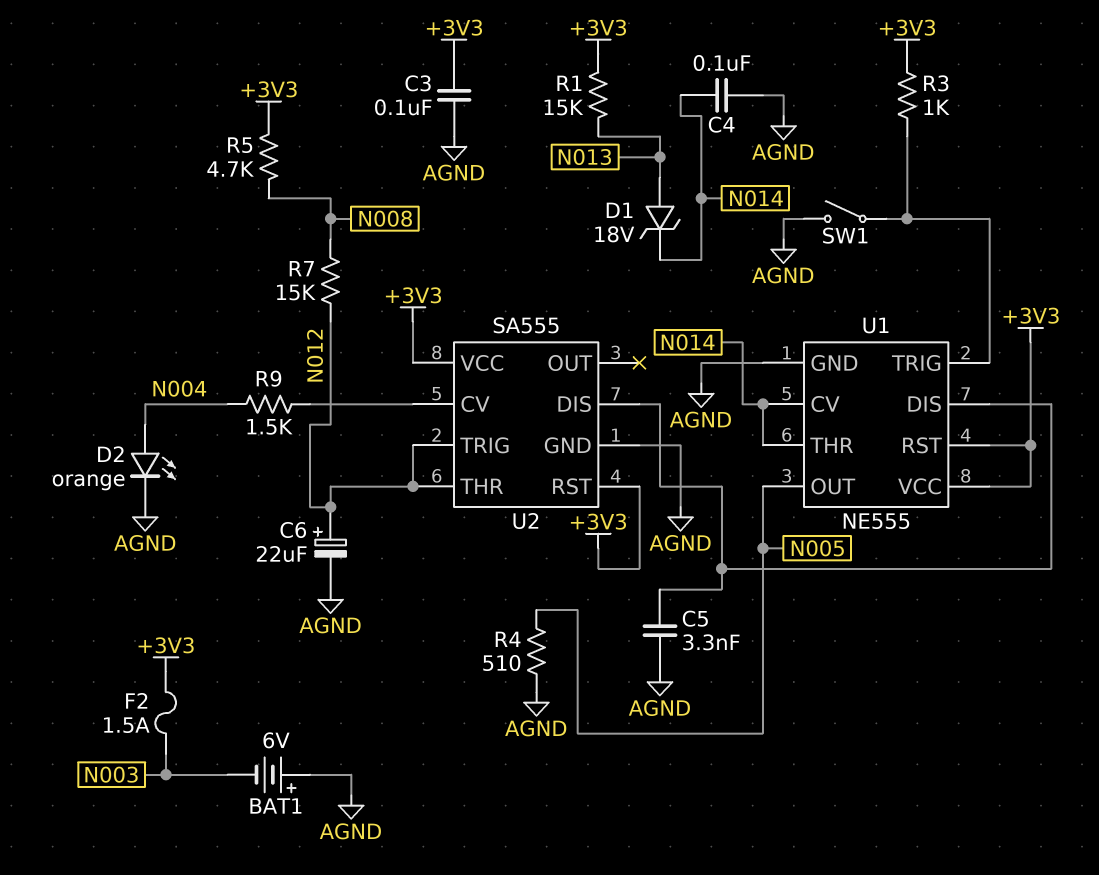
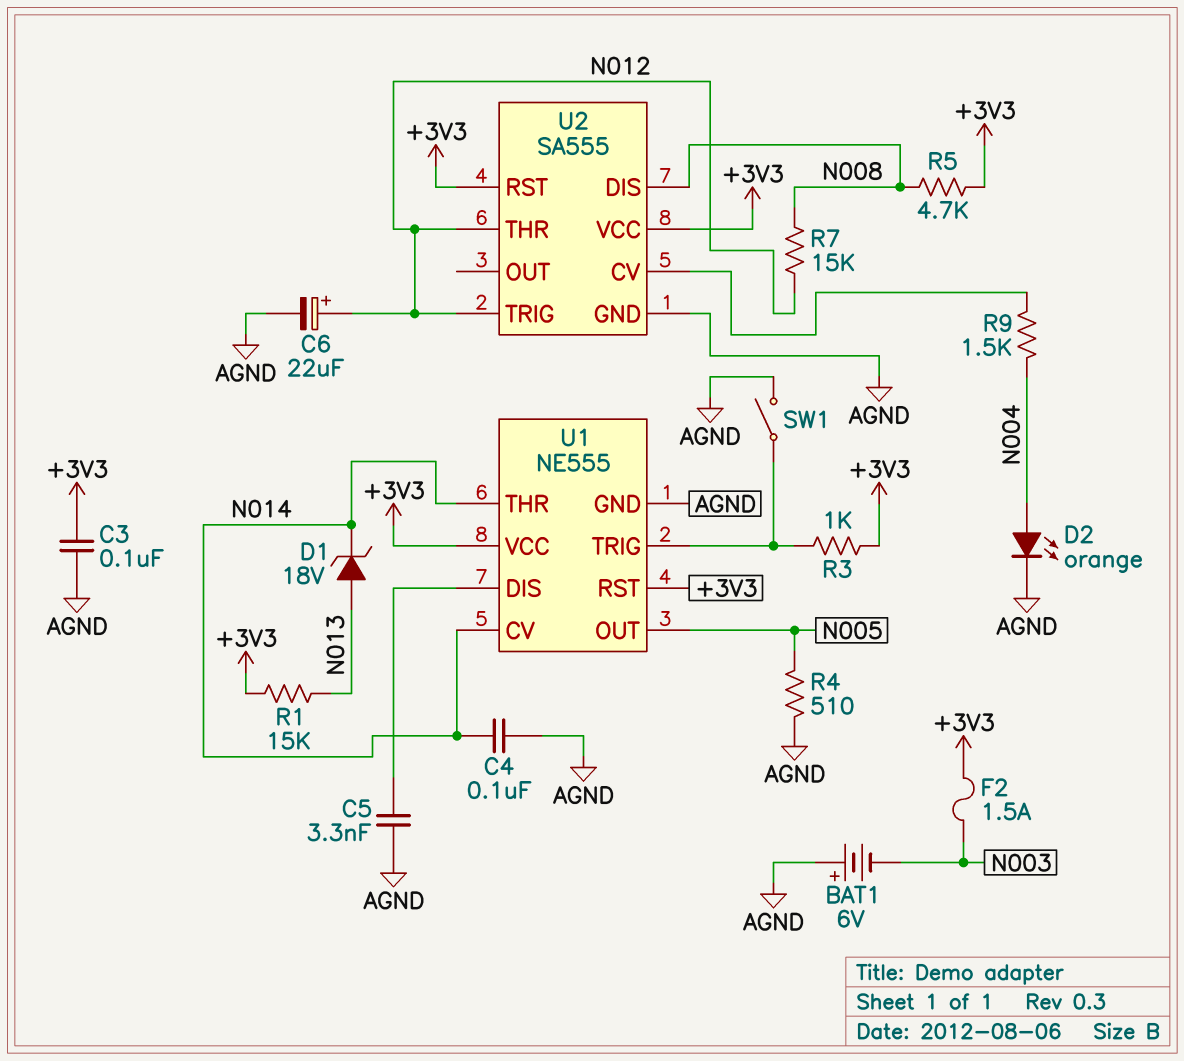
U2 pin DIS: U1/DIS -> N008

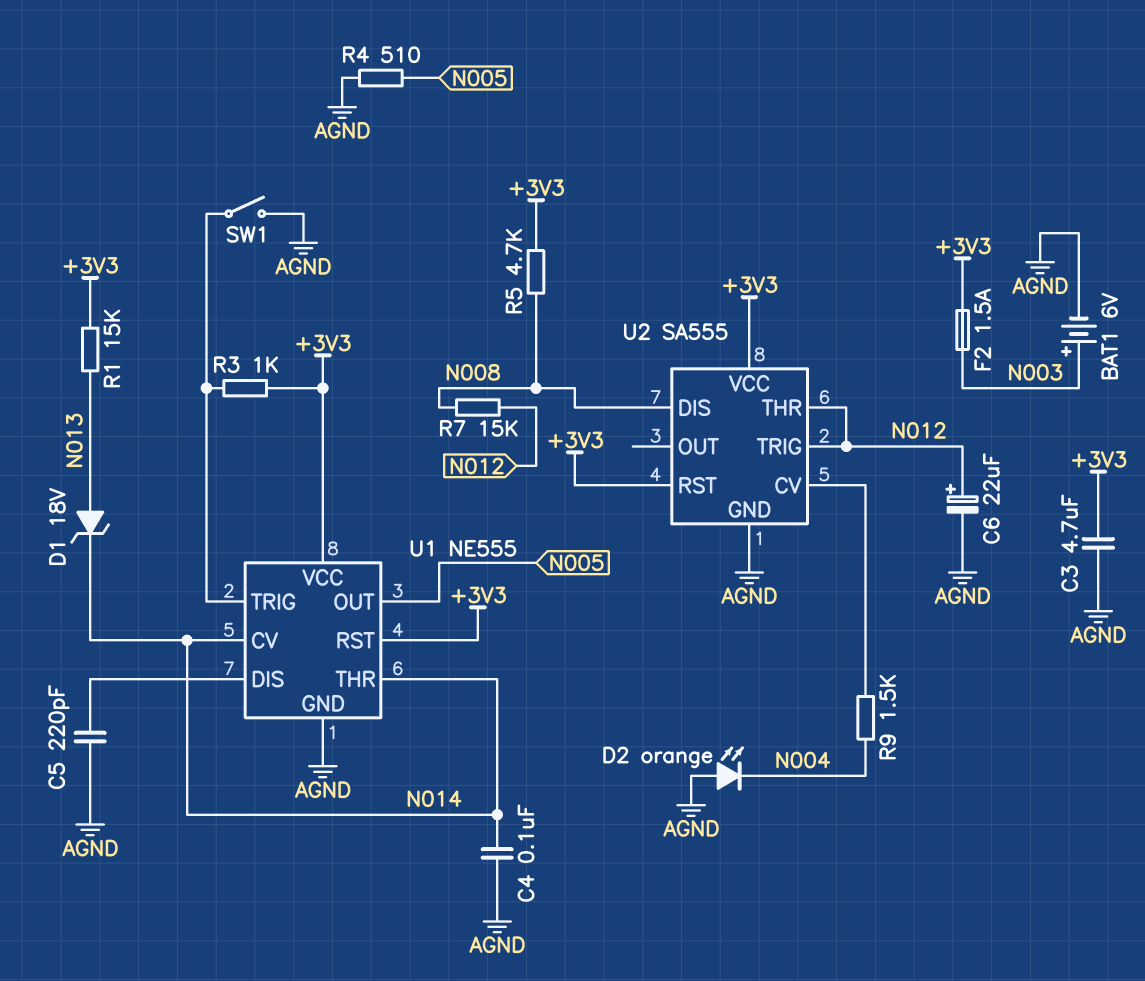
BAT1: 6V (plus AGND, minus N003) -> 6V (plus N003, minus AGND)
C3: 100nF (+3V3, AGND) -> 4.7uF (+3V3, AGND)
C5: 3.3nF (AGND, U1/DIS) -> 220pF (AGND, U1/DIS)
D2: LED orange (A N004, K AGND) -> LED orange (A AGND, K N004)

